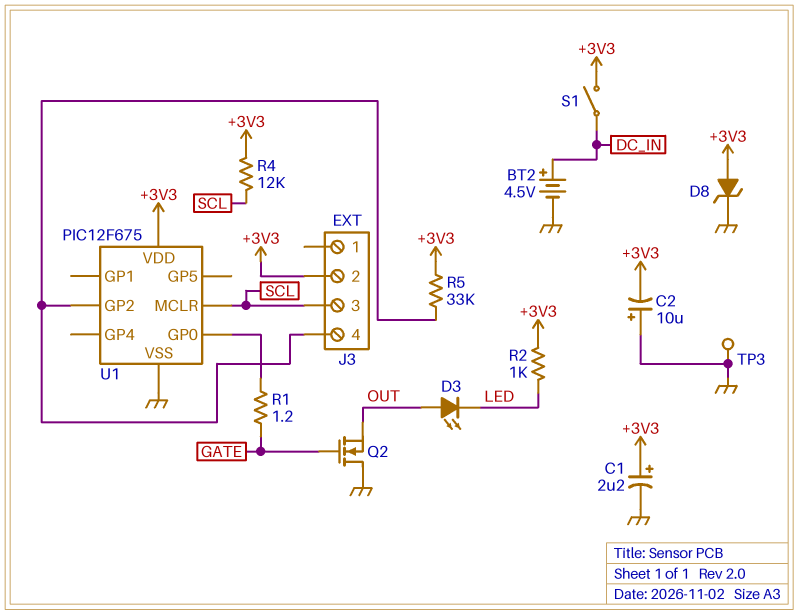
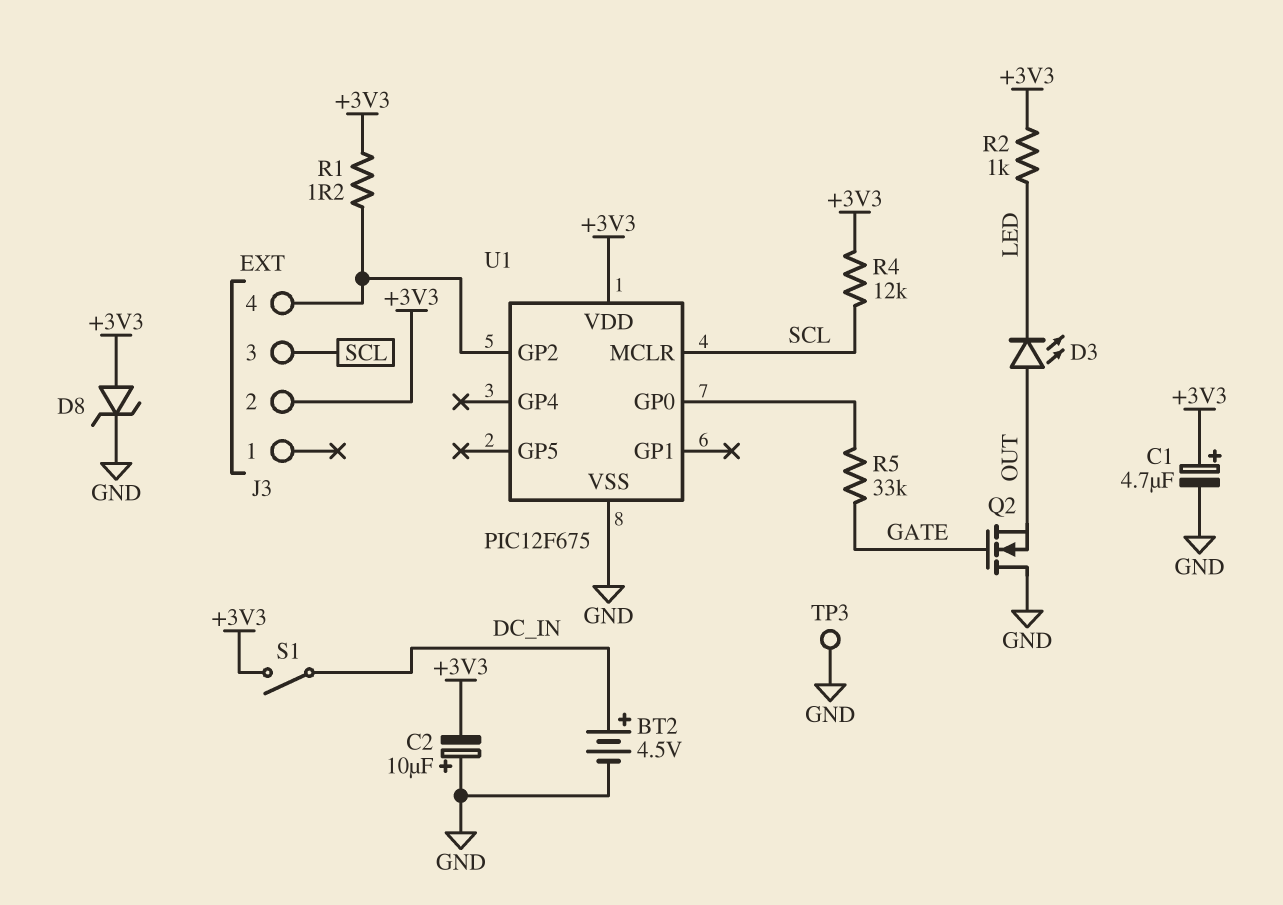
C1: 2.2uF (plus +3V3, minus GND) -> 4.7uF (plus +3V3, minus GND)
R1: 1.2 (GATE, U1/GP0) -> 1.2 (+3V3, J3/4)
R5: 33k (+3V3, J3/4) -> 33k (GATE, U1/GP0)

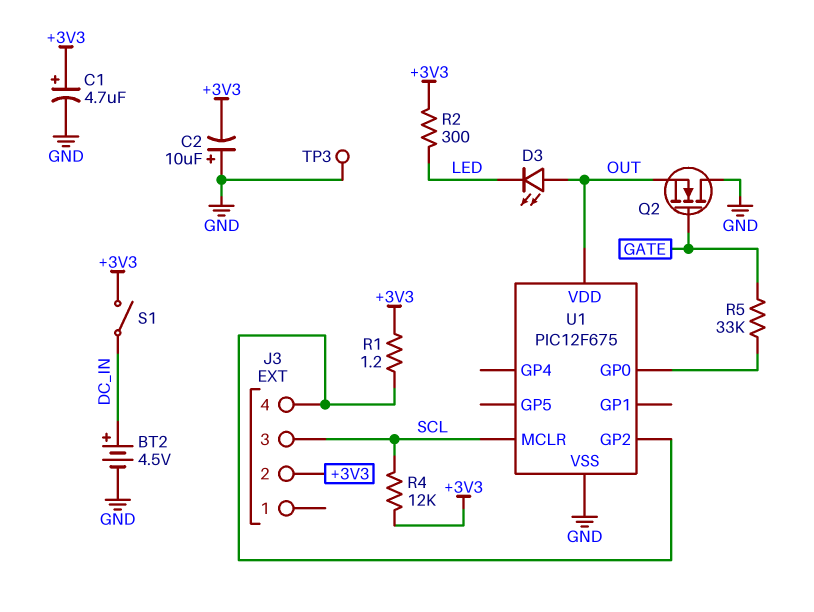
D8: zener (A +3V3, K GND) -> none
R2: 1k (+3V3, LED) -> 300 (+3V3, LED)
U1 pin VDD: +3V3 -> OUT

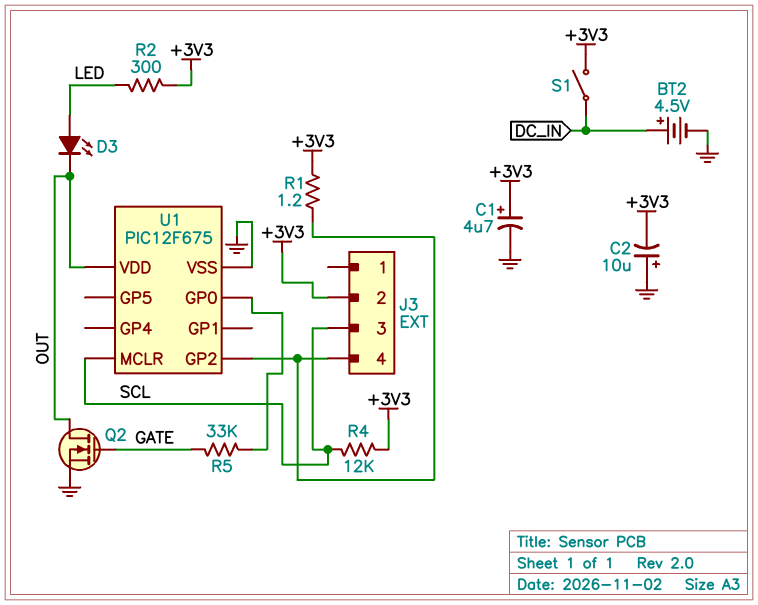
D3: LED (A OUT, K LED) -> LED (A LED, K OUT)
Q2: NMOS (G GATE, D GND, S OUT) -> NMOS (G GATE, D OUT, S GND)
TP3: test point (GND) -> none

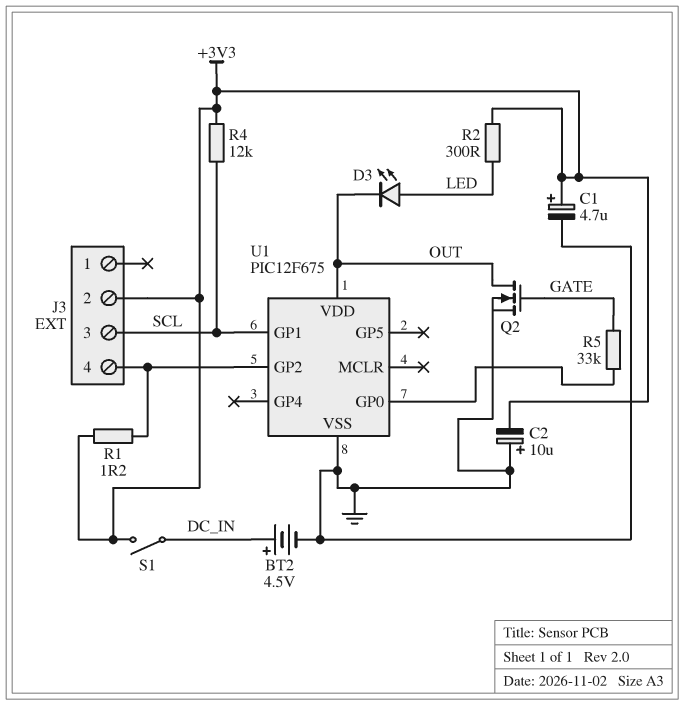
U1 pin GP1: none -> SCL
U1 pin MCLR: SCL -> none

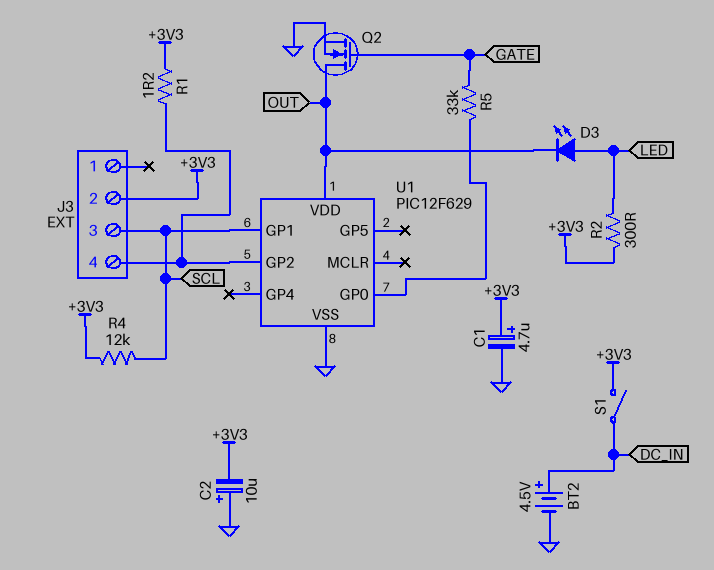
U1: PIC12F675 -> PIC12F629

